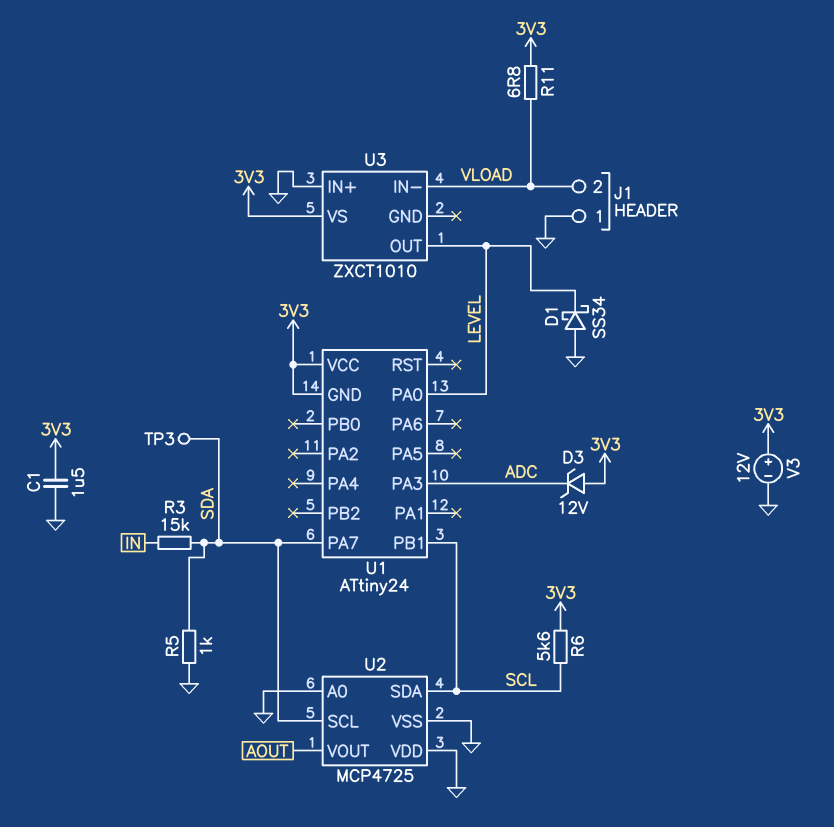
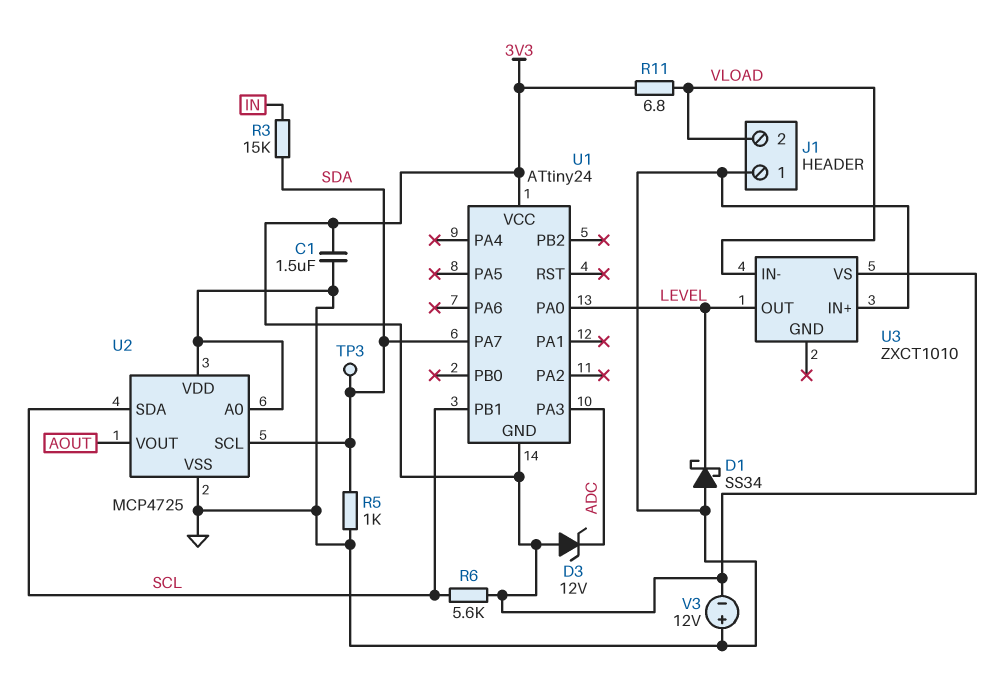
V3: 12V (plus 3V3, minus GND) -> 12V (plus GND, minus 3V3)

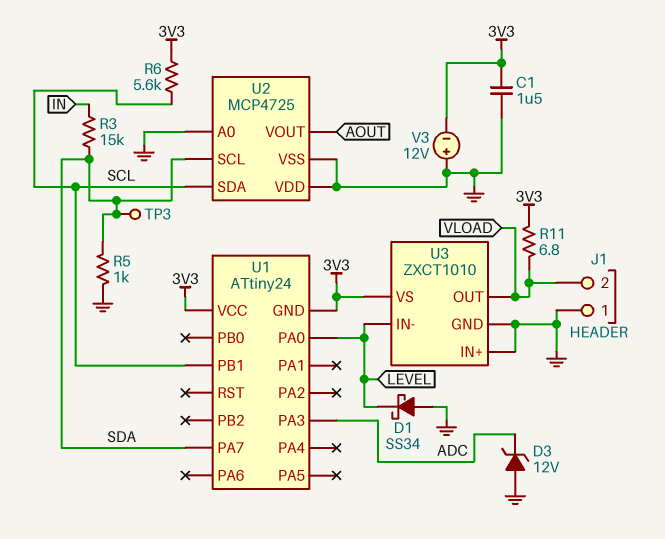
D3: zener 12V (A 3V3, K ADC) -> zener 12V (A GND, K ADC)
U3 pin GND: none -> GND
U3 pin IN-: VLOAD -> LEVEL
U3 pin OUT: LEVEL -> VLOAD

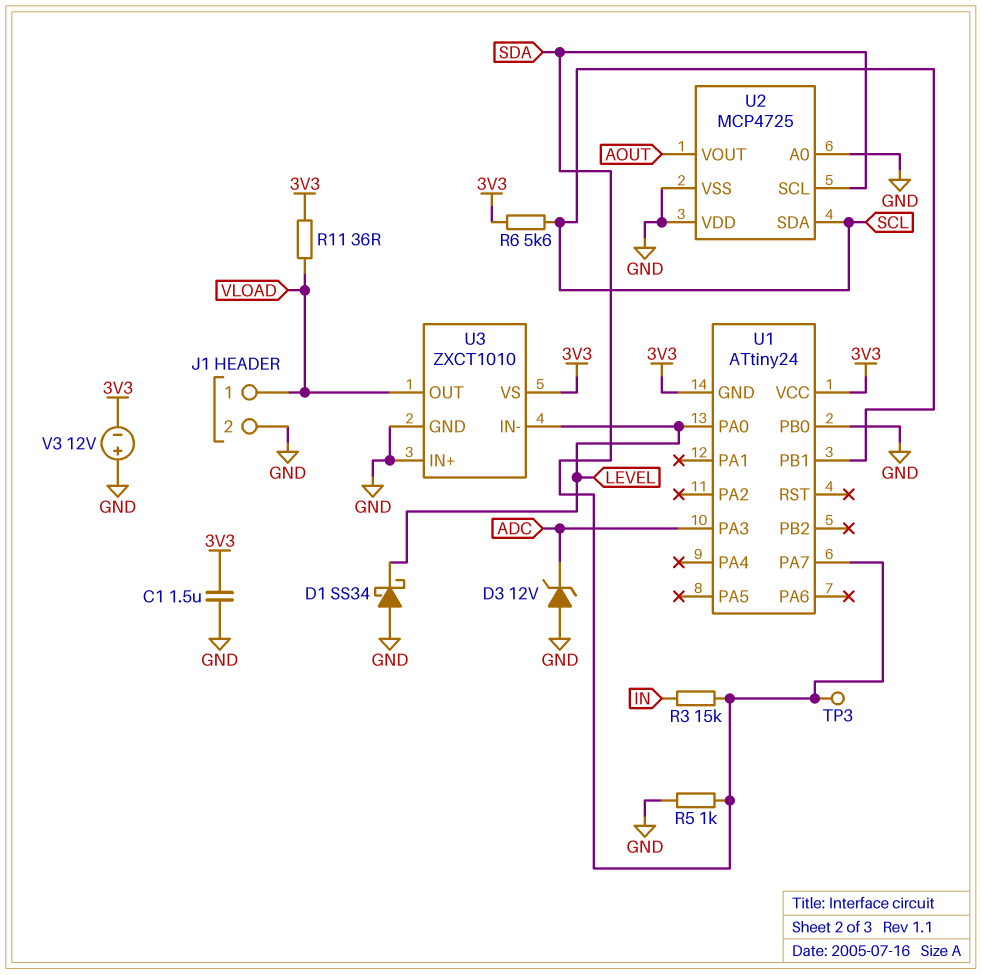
J1 pin 1: GND -> VLOAD
J1 pin 2: VLOAD -> GND
R11: 6.8 (3V3, VLOAD) -> 36 (3V3, VLOAD)
U1 pin PB0: none -> GND

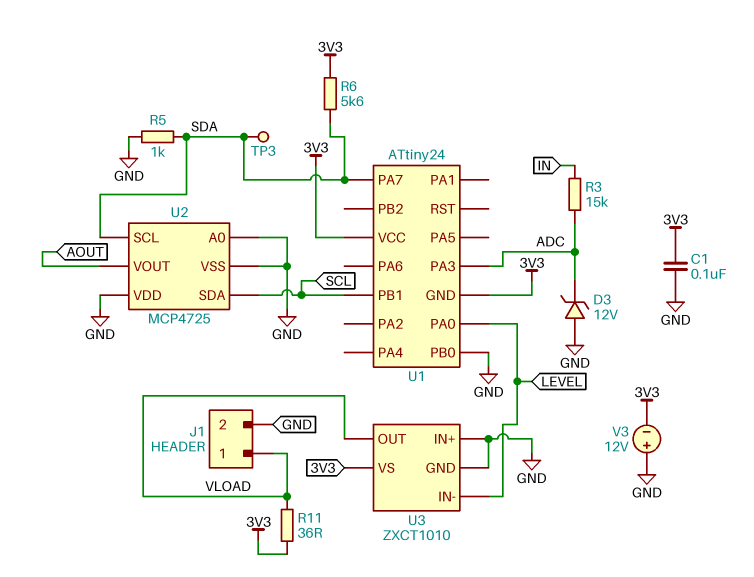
C1: 1.5uF (3V3, GND) -> 100nF (3V3, GND)
D1: schottky SS34 (A GND, K LEVEL) -> none
R3: 15k (IN, SDA) -> 15k (ADC, IN)
R6: 5.6k (3V3, SCL) -> 5.6k (3V3, SDA)

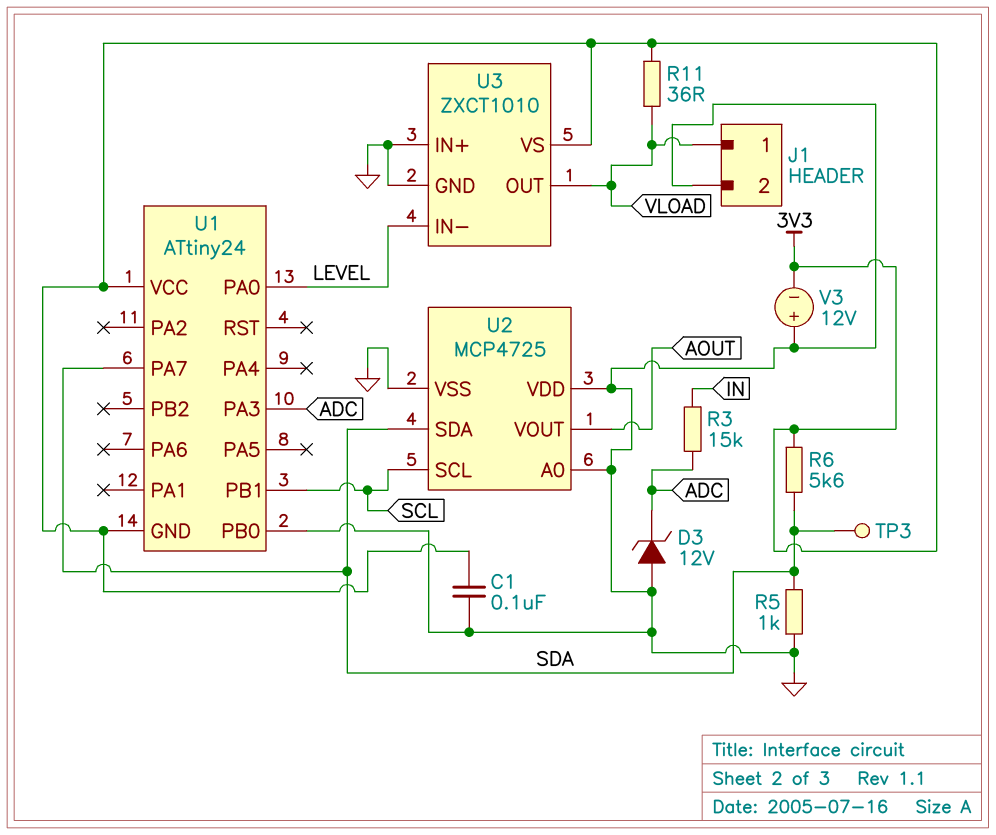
U2 pin SCL: SDA -> SCL
U2 pin SDA: SCL -> SDA

